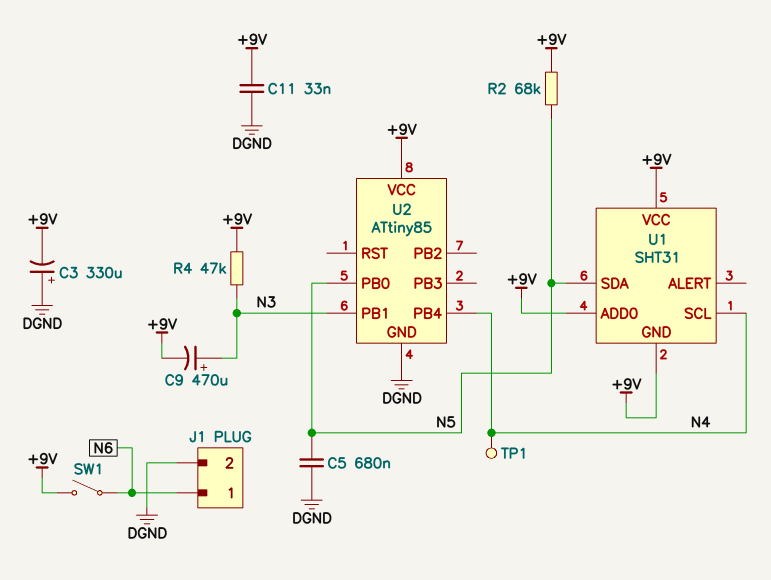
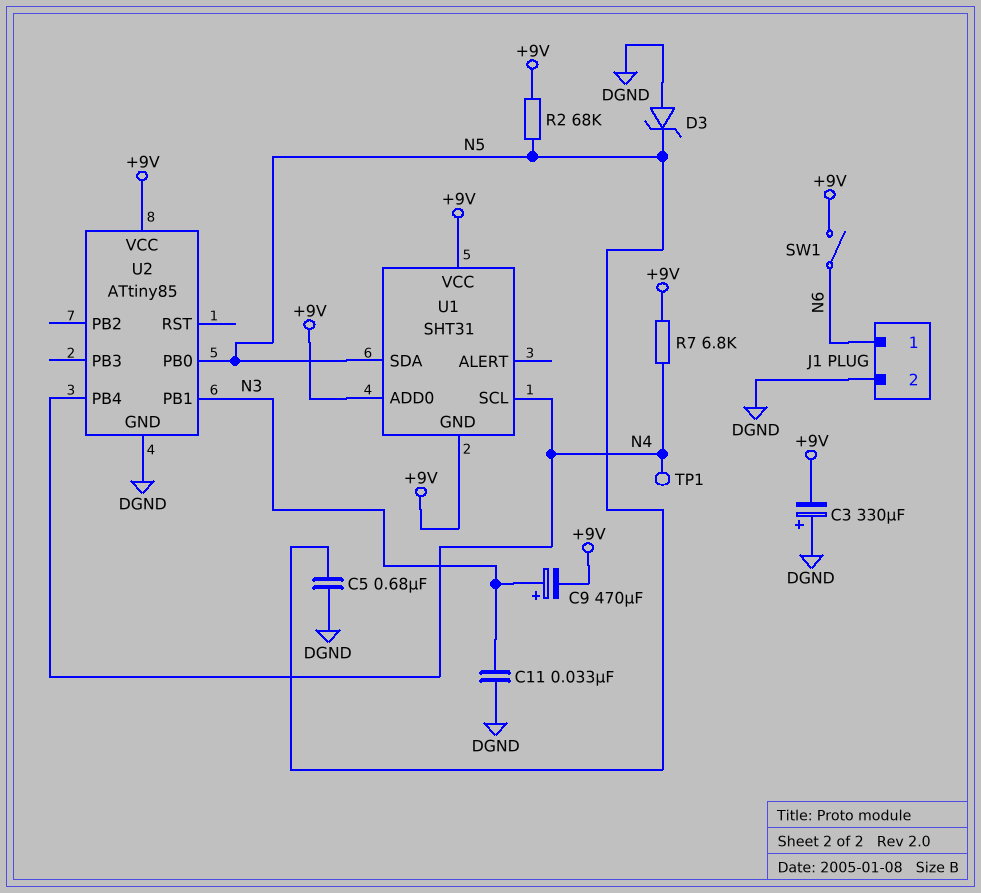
C11: 33nF (+9V, DGND) -> 33nF (DGND, N3)
D3: none -> zener (A DGND, K N5)
R4: 47k (+9V, N3) -> none
R7: none -> 6.8k (+9V, N4)

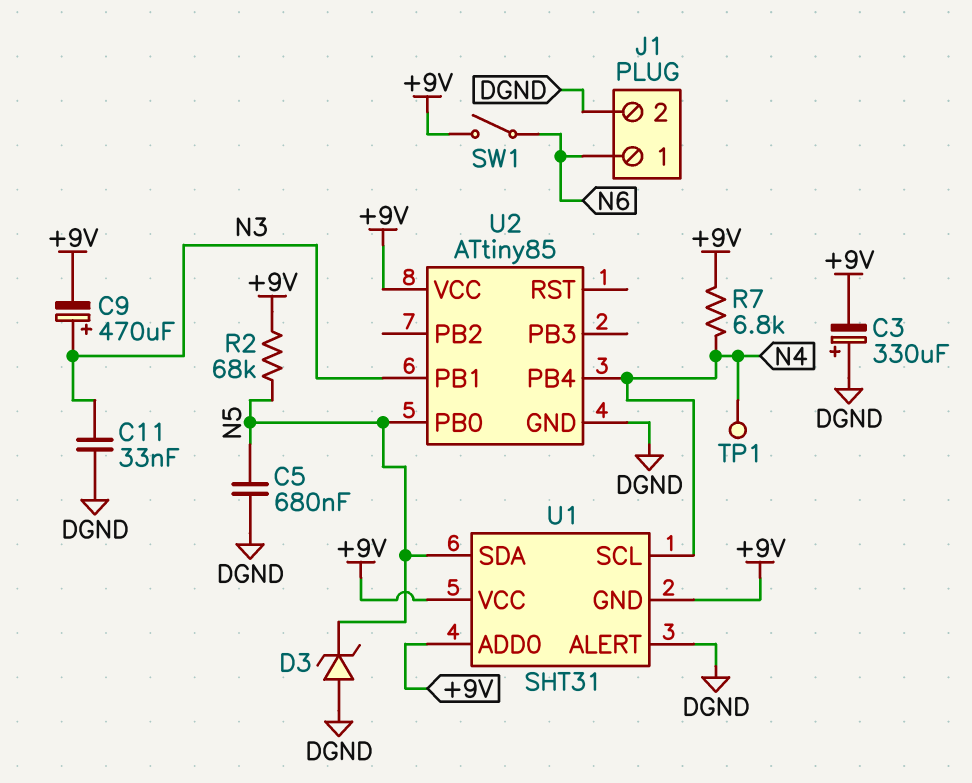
U1 pin ALERT: none -> DGND

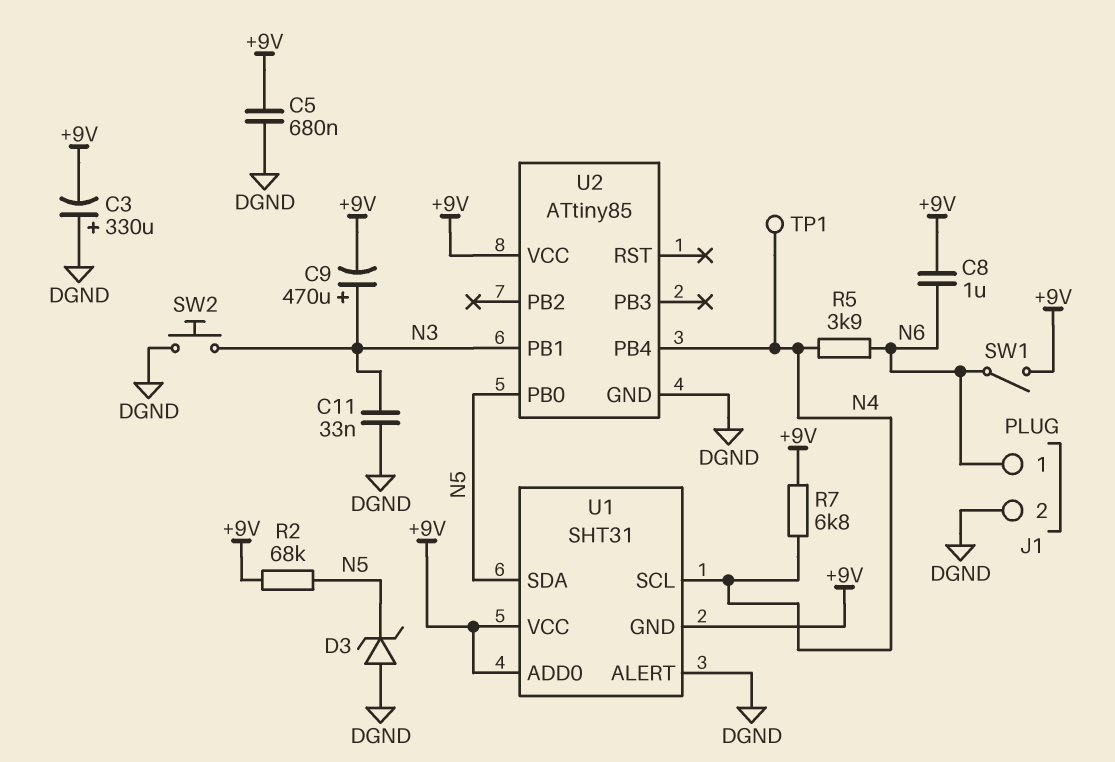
C5: 680nF (DGND, N5) -> 680nF (+9V, DGND)
C8: none -> 1uF (+9V, N6)
R5: none -> 3.9k (N4, N6)
SW2: none -> button (DGND, N3)

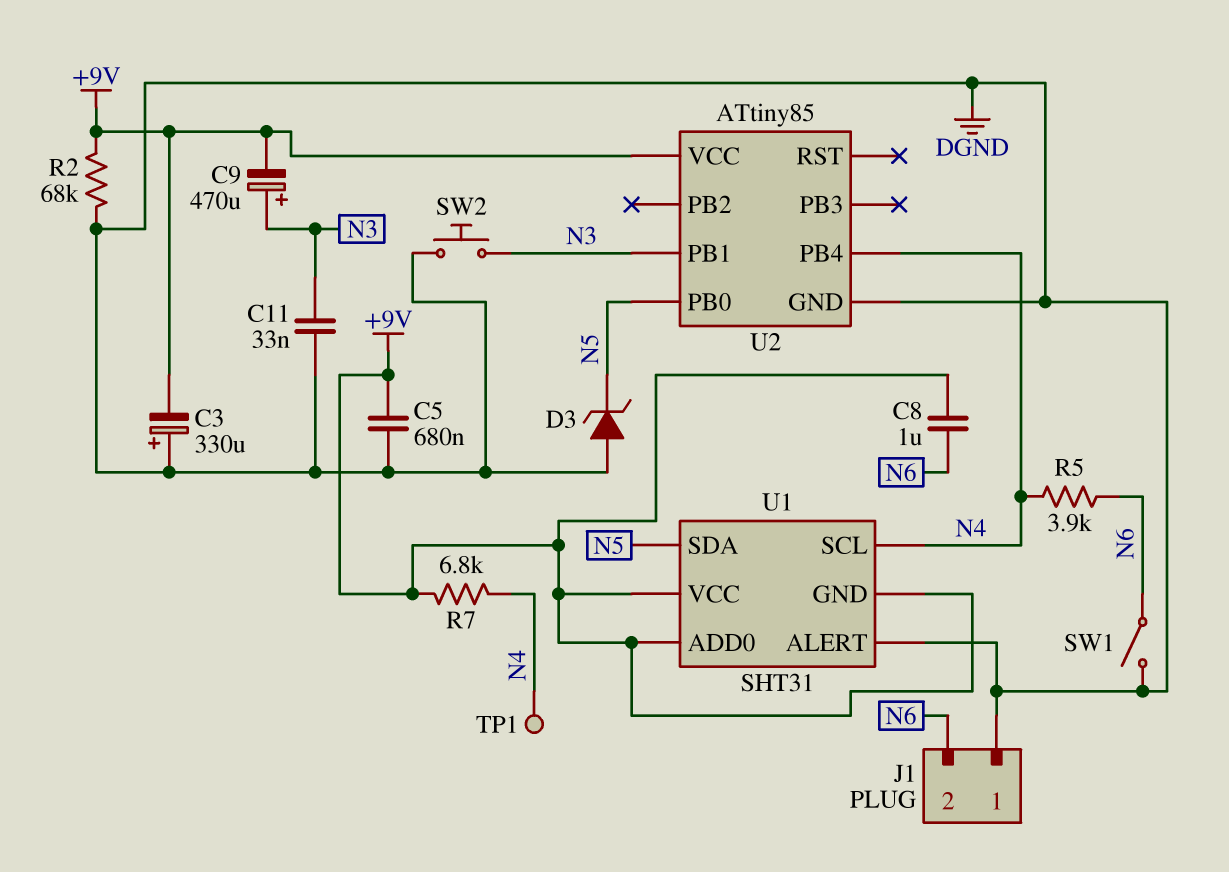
J1 pin 1: N6 -> DGND
J1 pin 2: DGND -> N6
R2: 68k (+9V, N5) -> 68k (+9V, DGND)
SW1: switch (+9V, N6) -> switch (DGND, N6)

